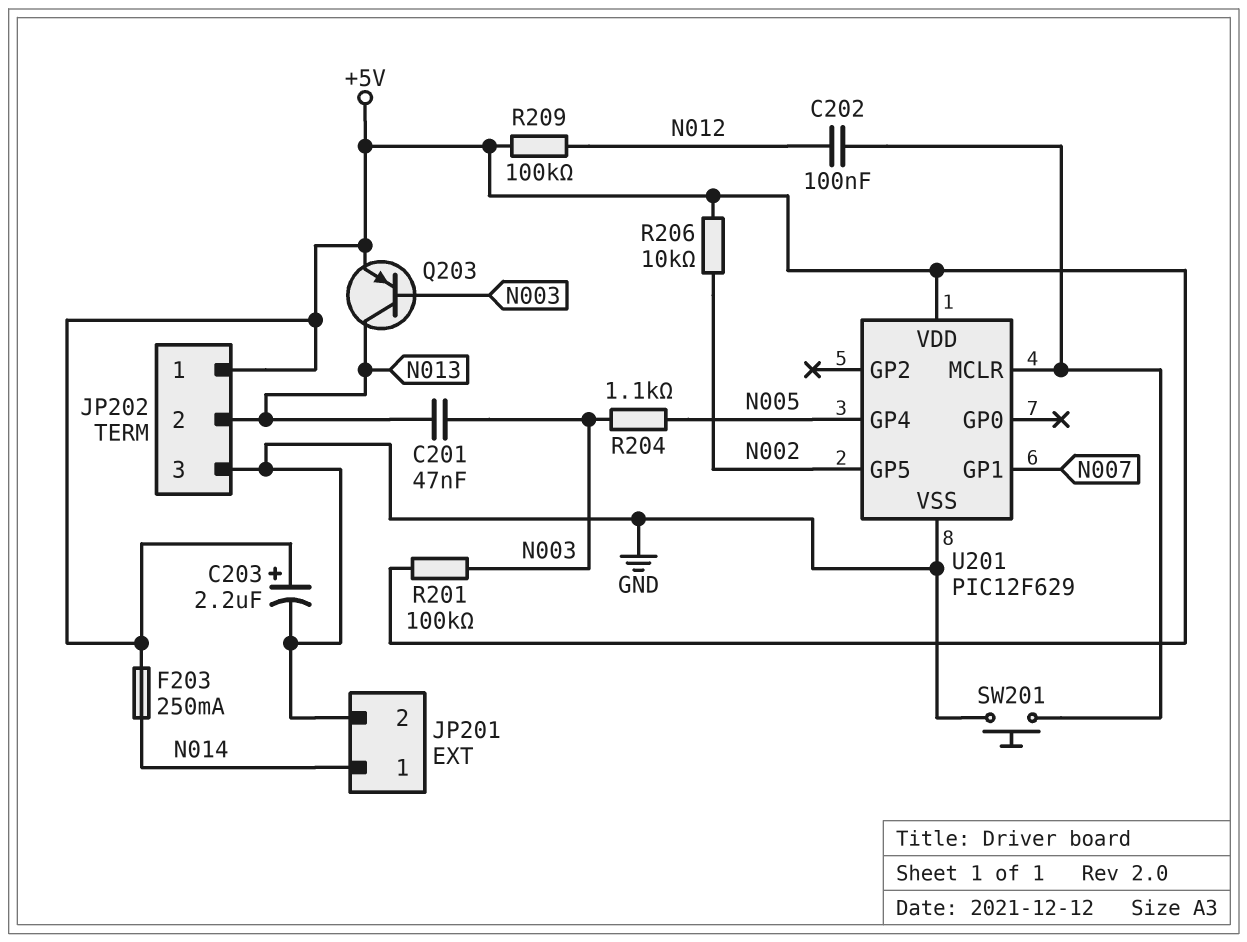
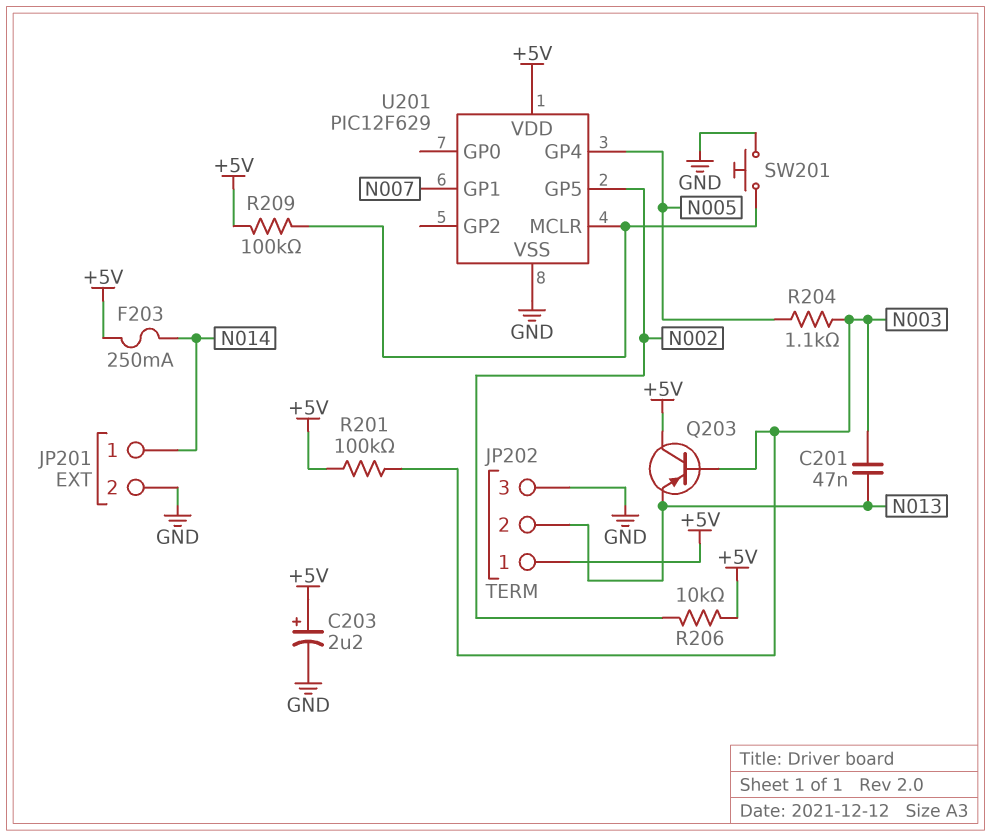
C202: 100nF (N012, U201/MCLR) -> none
Q203: PNP (B N003, C N013, E +5V) -> PNP (B N003, C +5V, E N013)
R209: 100k (+5V, N012) -> 100k (+5V, U201/MCLR)

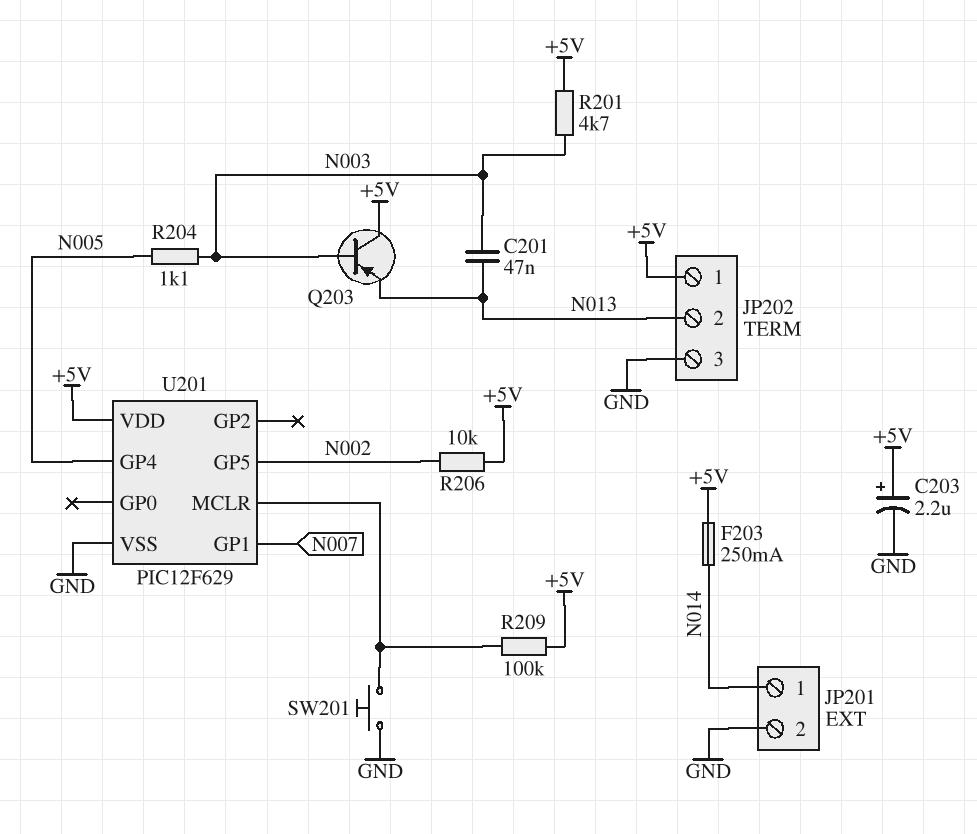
R201: 100k (+5V, N003) -> 4.7k (+5V, N003)

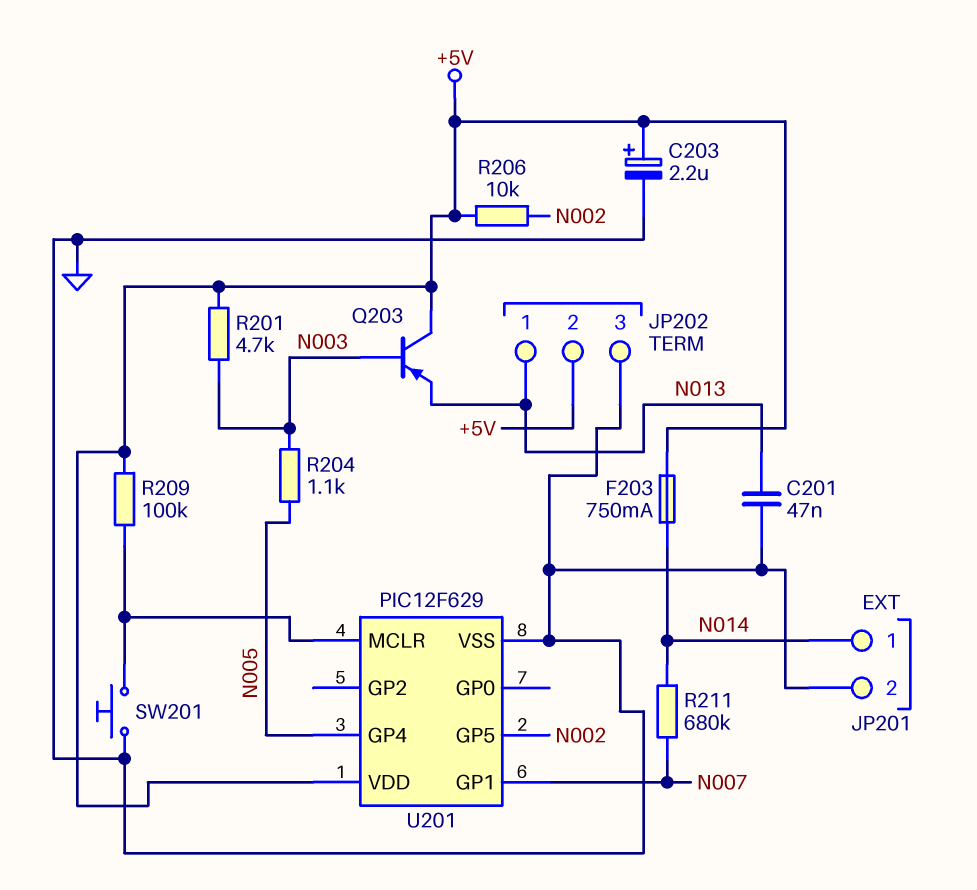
C201: 47nF (N003, N013) -> 47nF (GND, N013)
F203: 250mA (+5V, N014) -> 750mA (+5V, N014)
JP202 pin 1: +5V -> N013
JP202 pin 2: N013 -> +5V
R211: none -> 680k (N007, N014)

